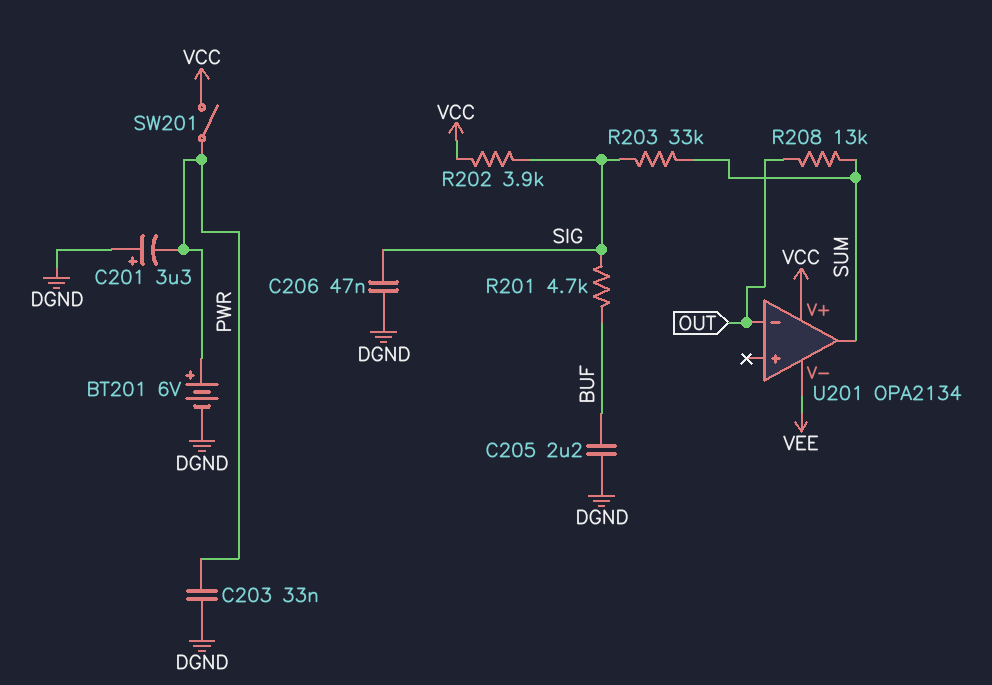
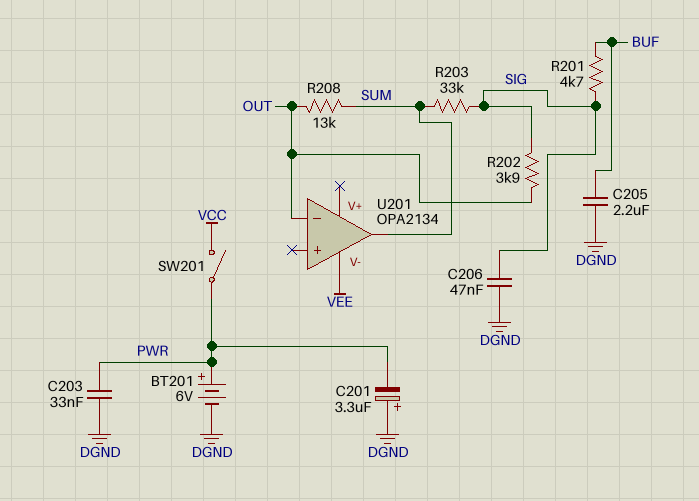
R202: 3.9k (SIG, VCC) -> 3.9k (OUT, SIG)
U201 pin V+: VCC -> none

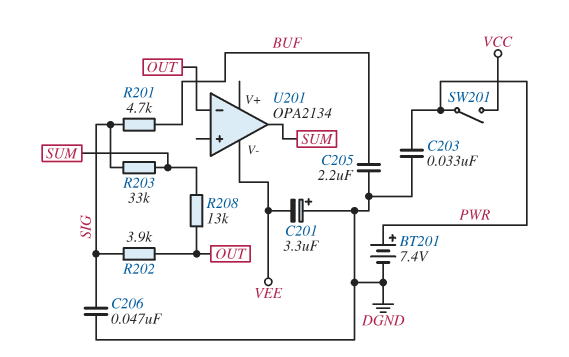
BT201: 6V (plus PWR, minus DGND) -> 7.4V (plus PWR, minus DGND)
C201: 3.3uF (plus DGND, minus PWR) -> 3.3uF (plus DGND, minus VEE)

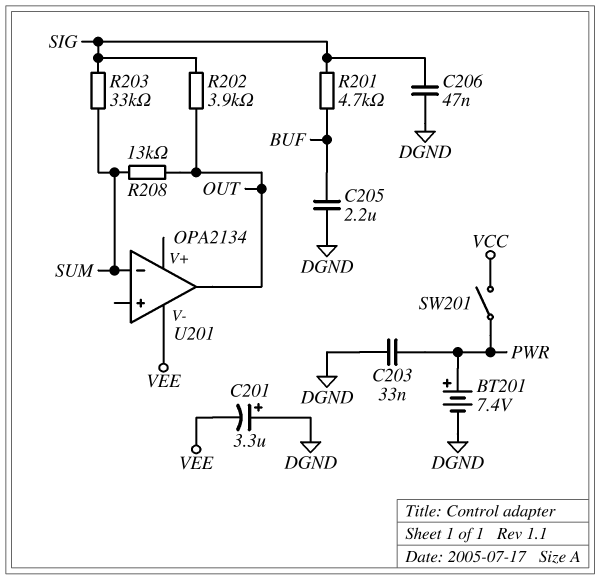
U201 pin in-: OUT -> SUM
U201 pin out: SUM -> OUT

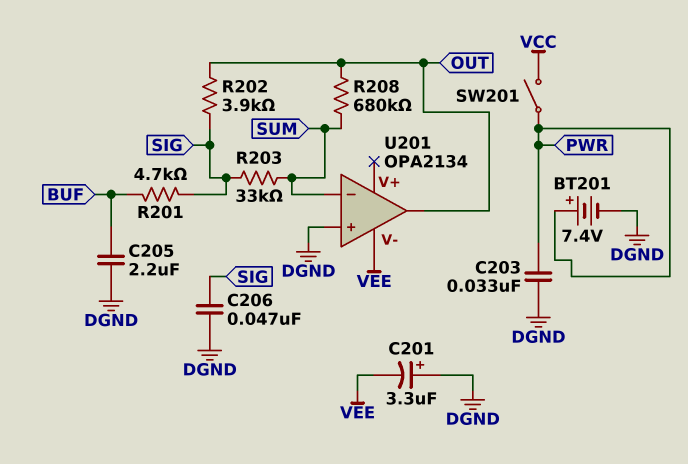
R208: 13k (OUT, SUM) -> 680k (OUT, SUM)
U201 pin in+: none -> DGND

